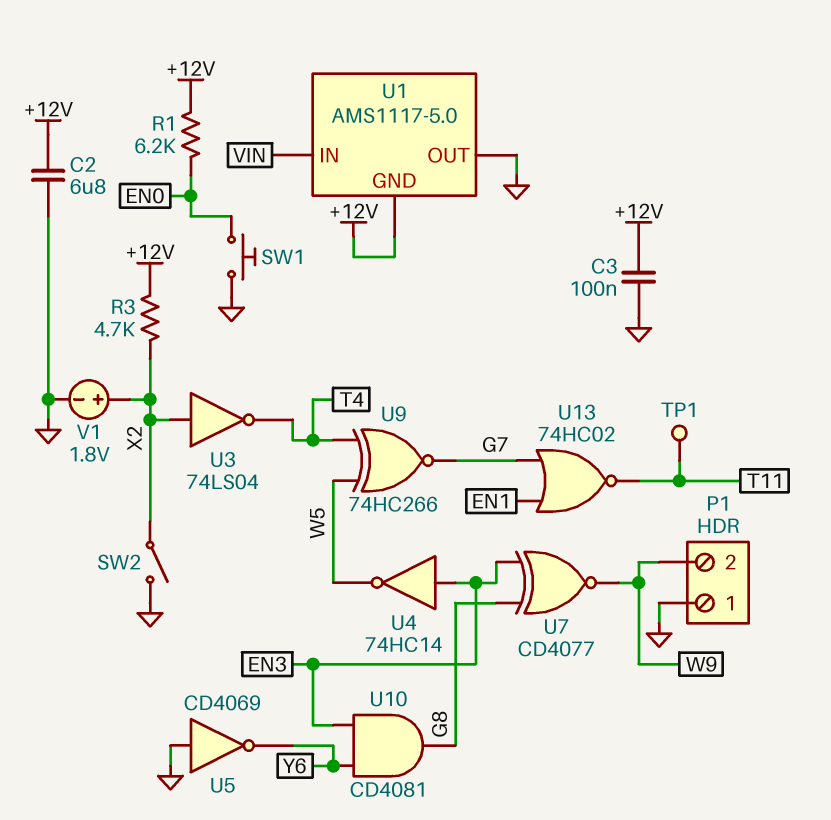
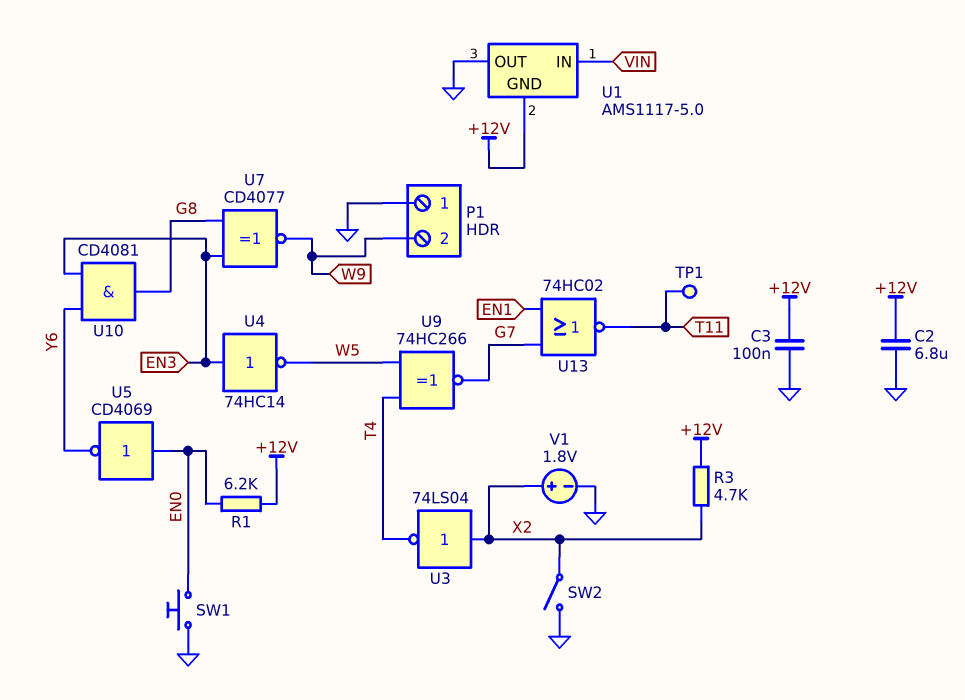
U5: NOT CD4069 (in GND, out Y6) -> NOT CD4069 (in EN0, out Y6)

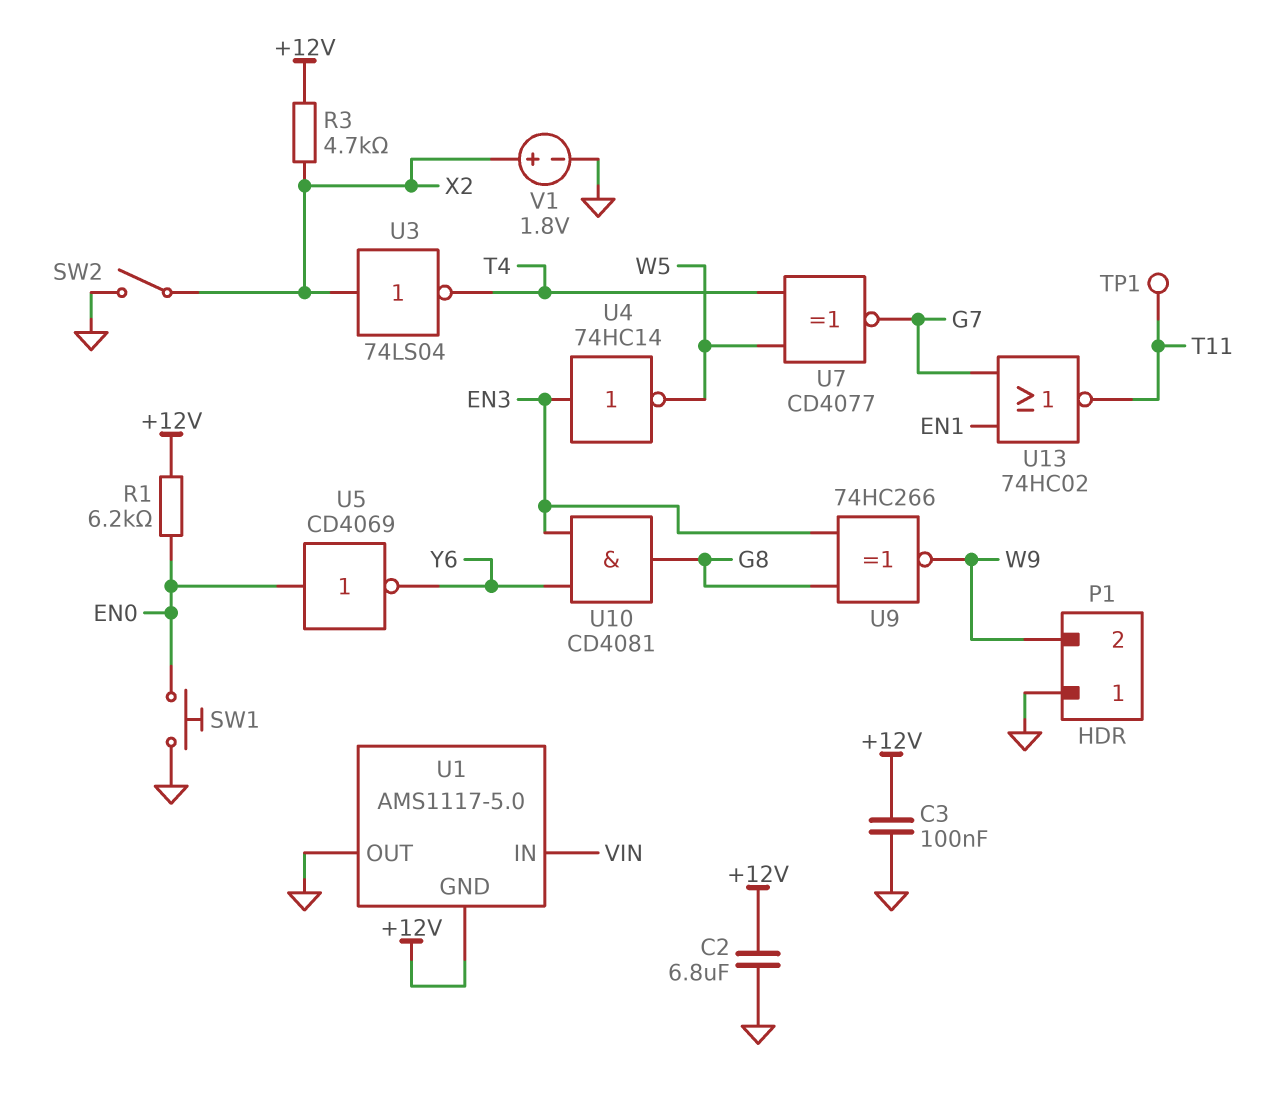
U7: XNOR CD4077 (in EN3, in G8, out W9) -> XNOR CD4077 (in T4, in W5, out G7)
U9: XNOR 74HC266 (in T4, in W5, out G7) -> XNOR 74HC266 (in EN3, in G8, out W9)

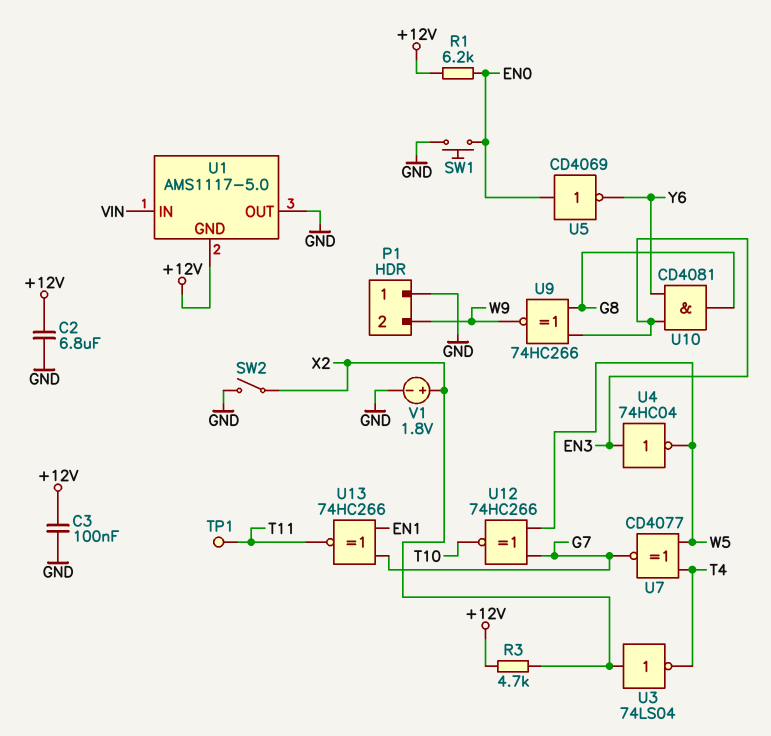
U4: NOT 74HC14 (in EN3, out W5) -> NOT 74HC04 (in EN3, out W5)
U12: none -> XNOR 74HC266 (in G7, in W5, out T10)
U13: NOR 74HC02 (in EN1, in G7, out T11) -> XNOR 74HC266 (in EN1, in G7, out T11)

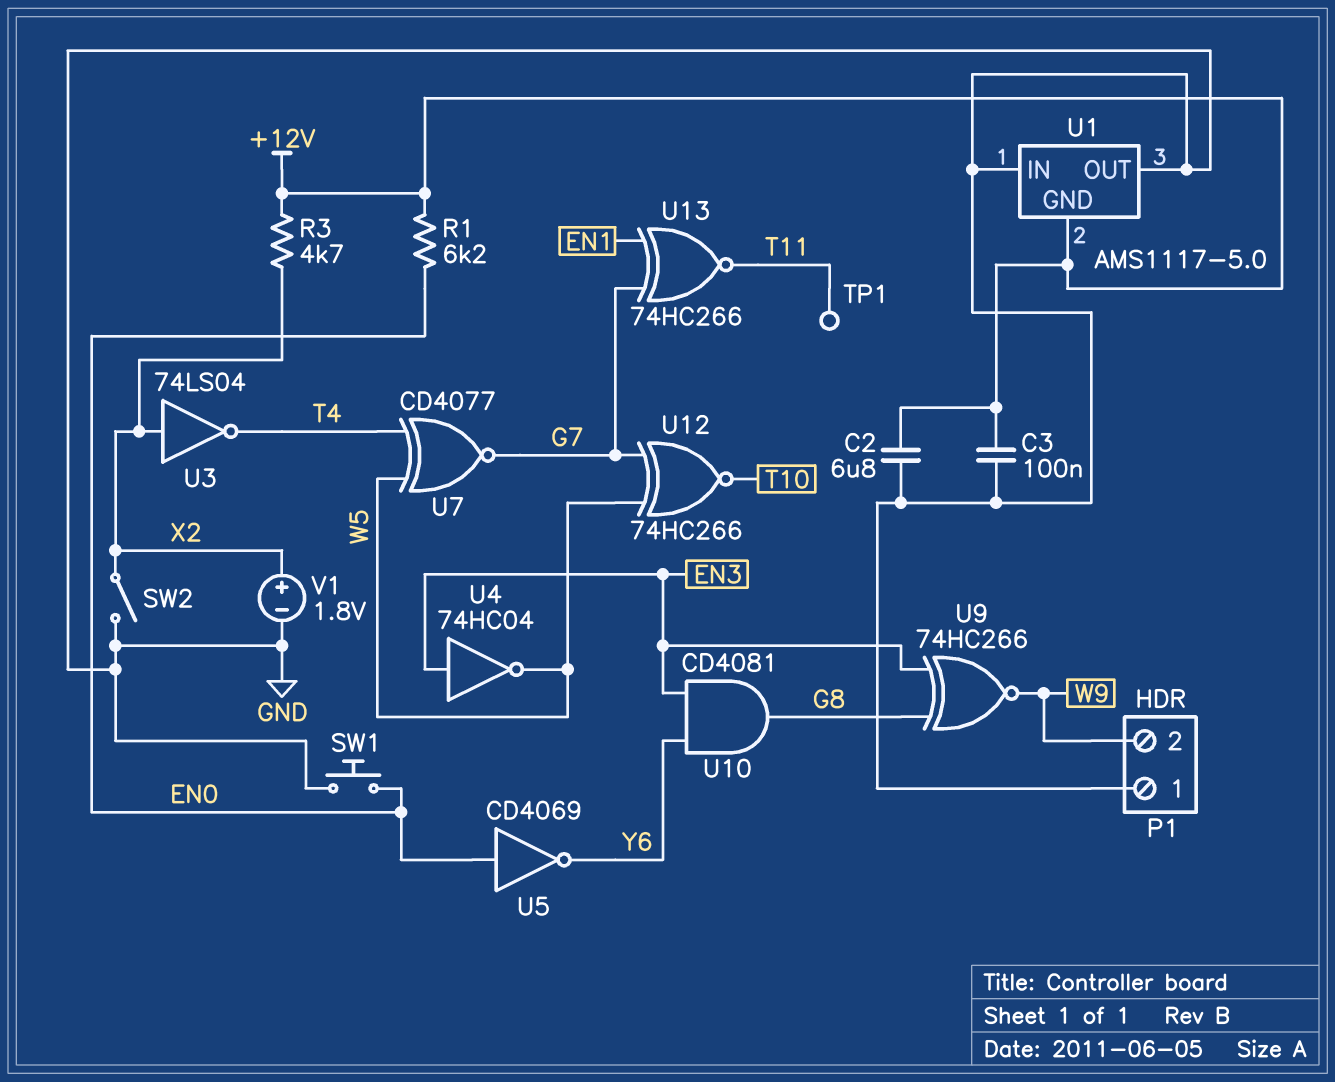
U1 pin IN: VIN -> GND

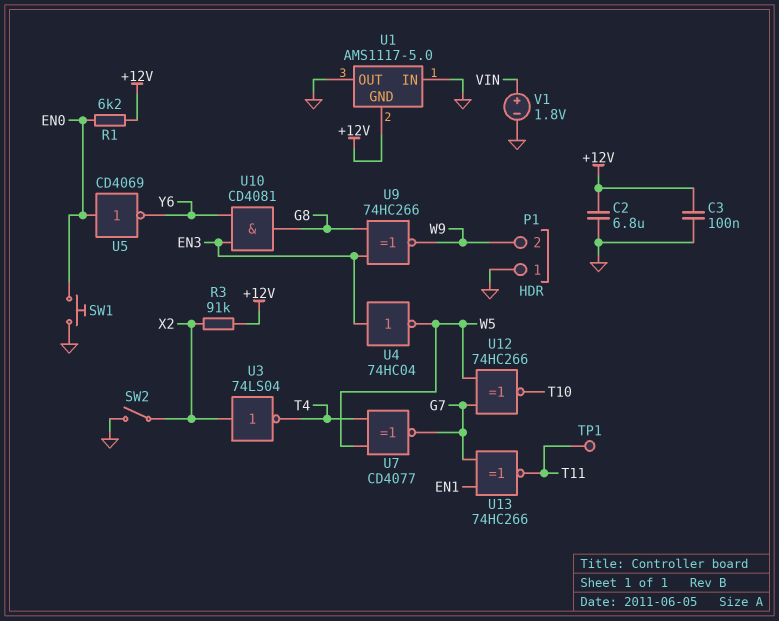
R3: 4.7k (+12V, X2) -> 91k (+12V, X2)
V1: 1.8V (plus X2, minus GND) -> 1.8V (plus VIN, minus GND)

